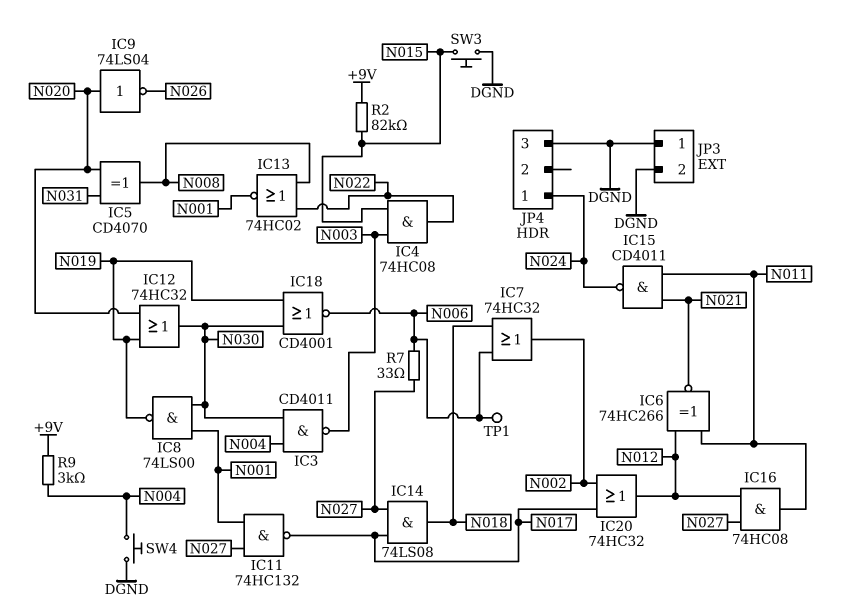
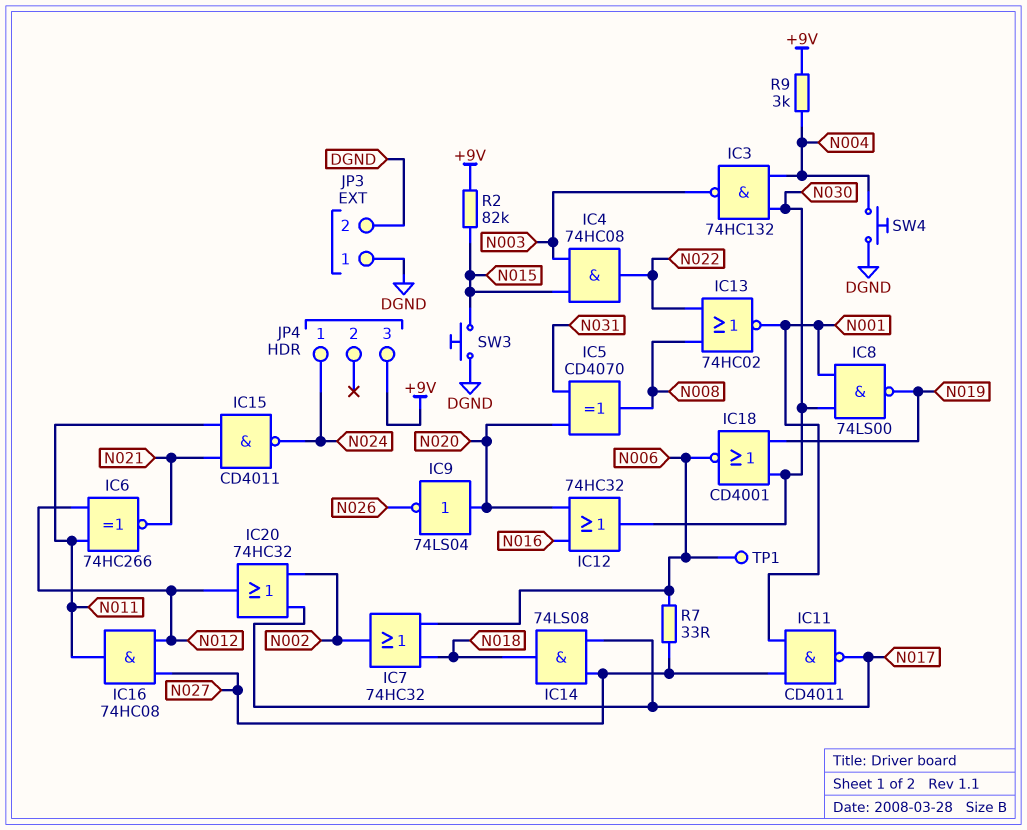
IC3: NAND CD4011 (in N004, in N030, out N003) -> NAND 74HC132 (in N004, in N030, out N003)
IC11: NAND 74HC132 (in N001, in N027, out N017) -> NAND CD4011 (in N001, in N027, out N017)
IC12: OR 74HC32 (in N019, in N020, out N030) -> OR 74HC32 (in N016, in N020, out N030)
JP4 pin 3: DGND -> +9V

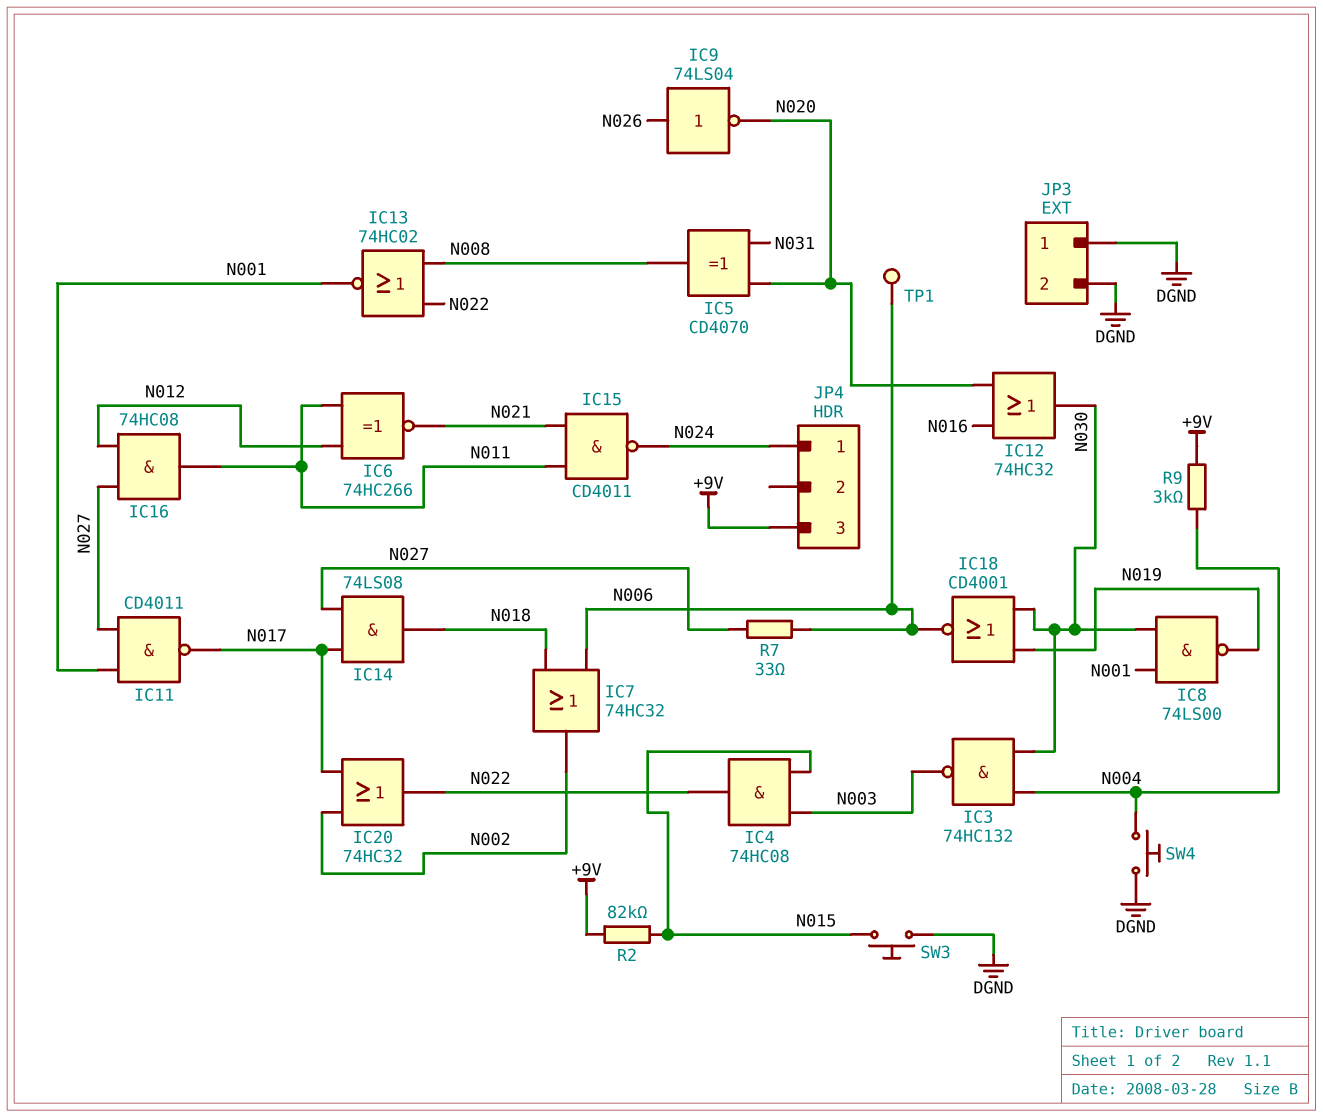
IC9: NOT 74LS04 (in N020, out N026) -> NOT 74LS04 (in N026, out N020)
IC20: OR 74HC32 (in N002, in N017, out N012) -> OR 74HC32 (in N002, in N017, out N022)

